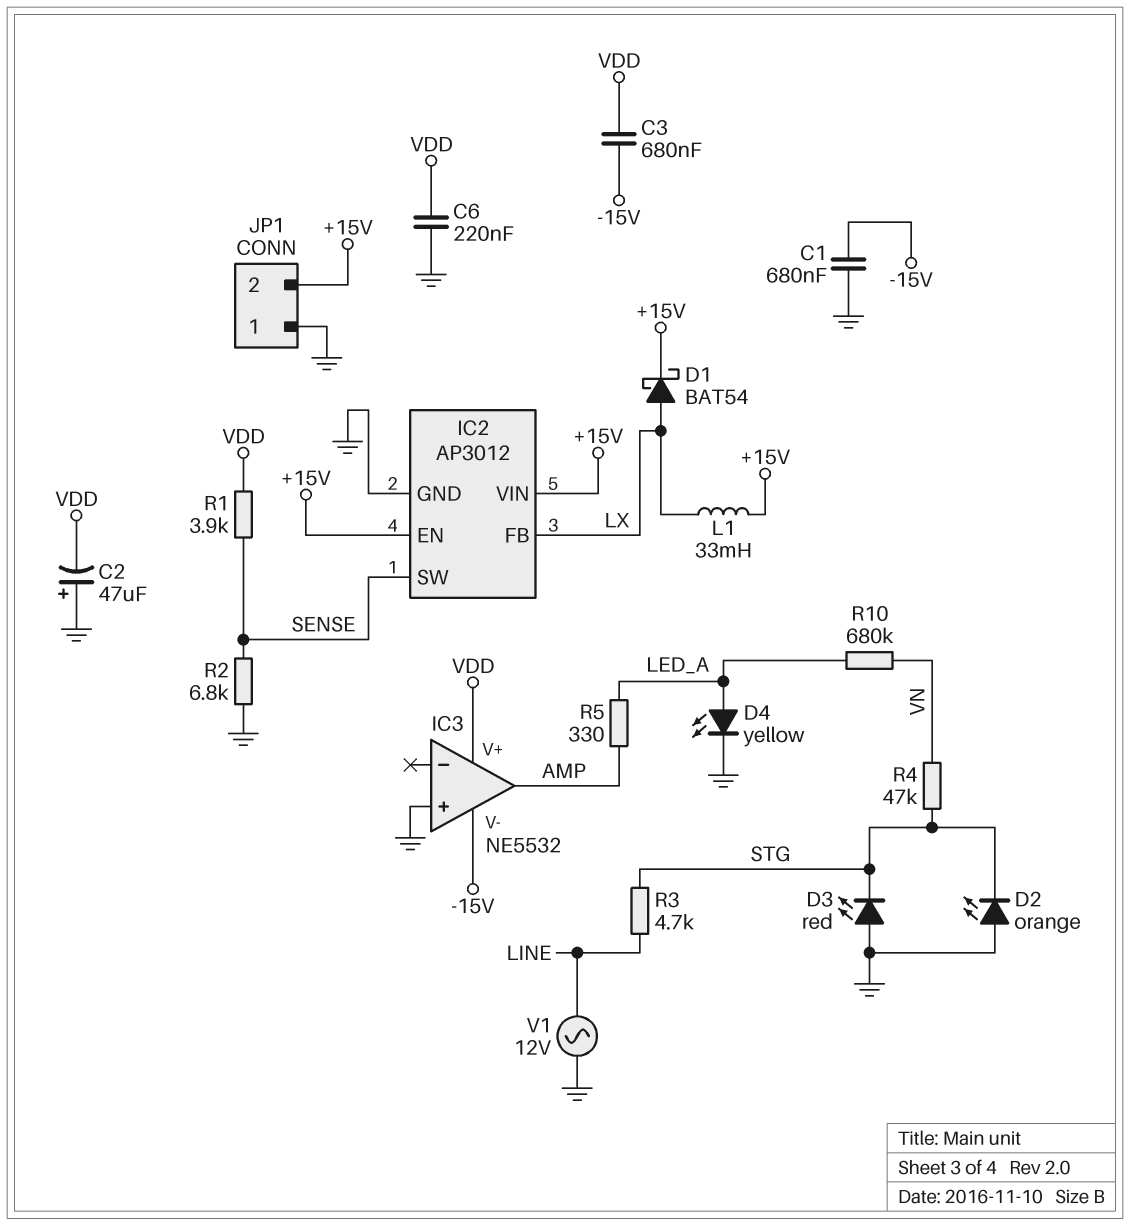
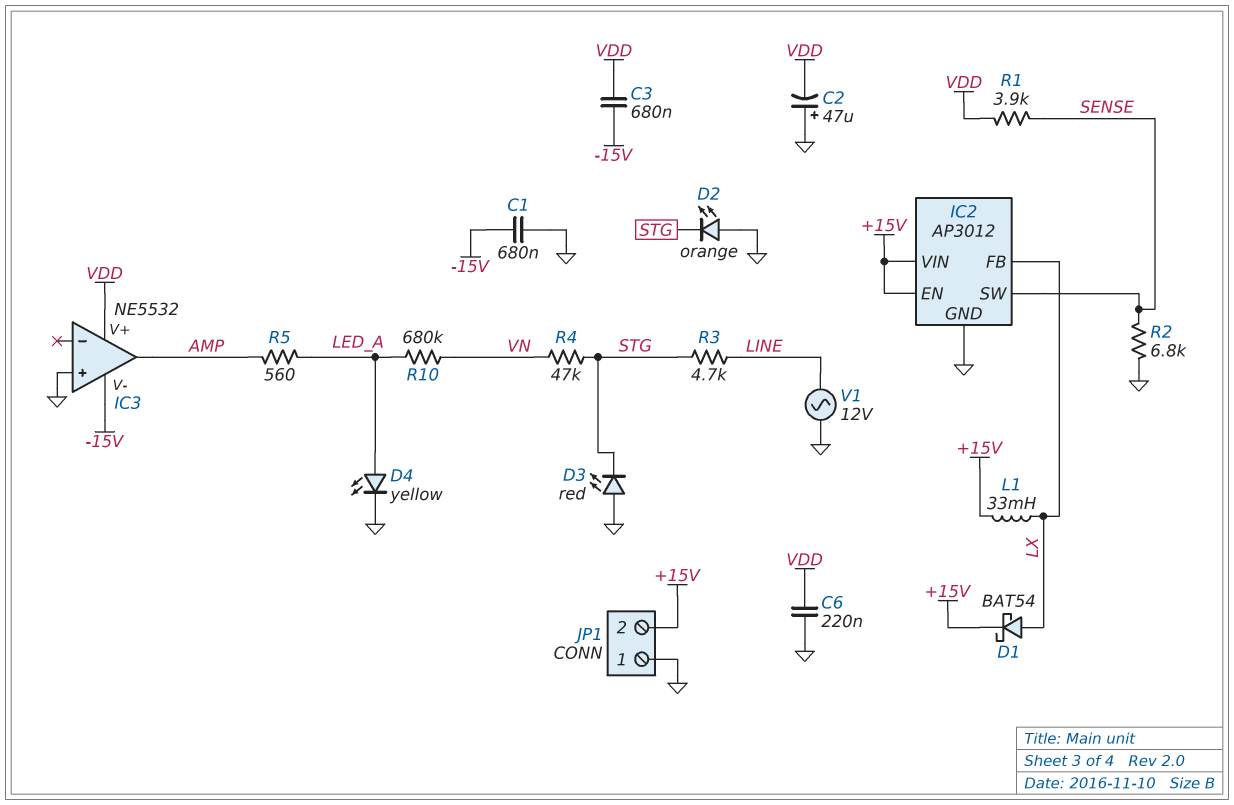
R5: 330 (AMP, LED_A) -> 560 (AMP, LED_A)

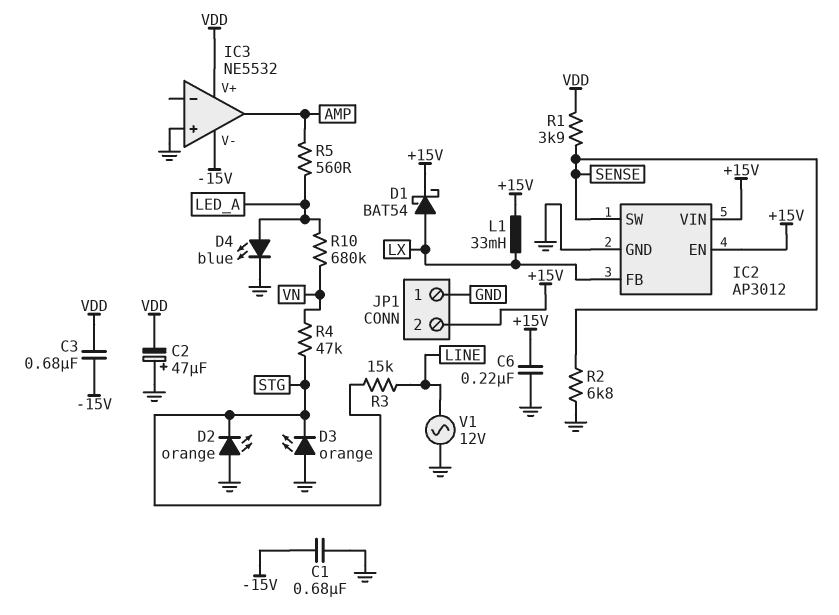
C6: 220nF (GND, VDD) -> 220nF (+15V, GND)
D3: LED red (A GND, K STG) -> LED orange (A GND, K STG)
D4: LED yellow (A LED_A, K GND) -> LED blue (A LED_A, K GND)
R3: 4.7k (LINE, STG) -> 15k (LINE, STG)

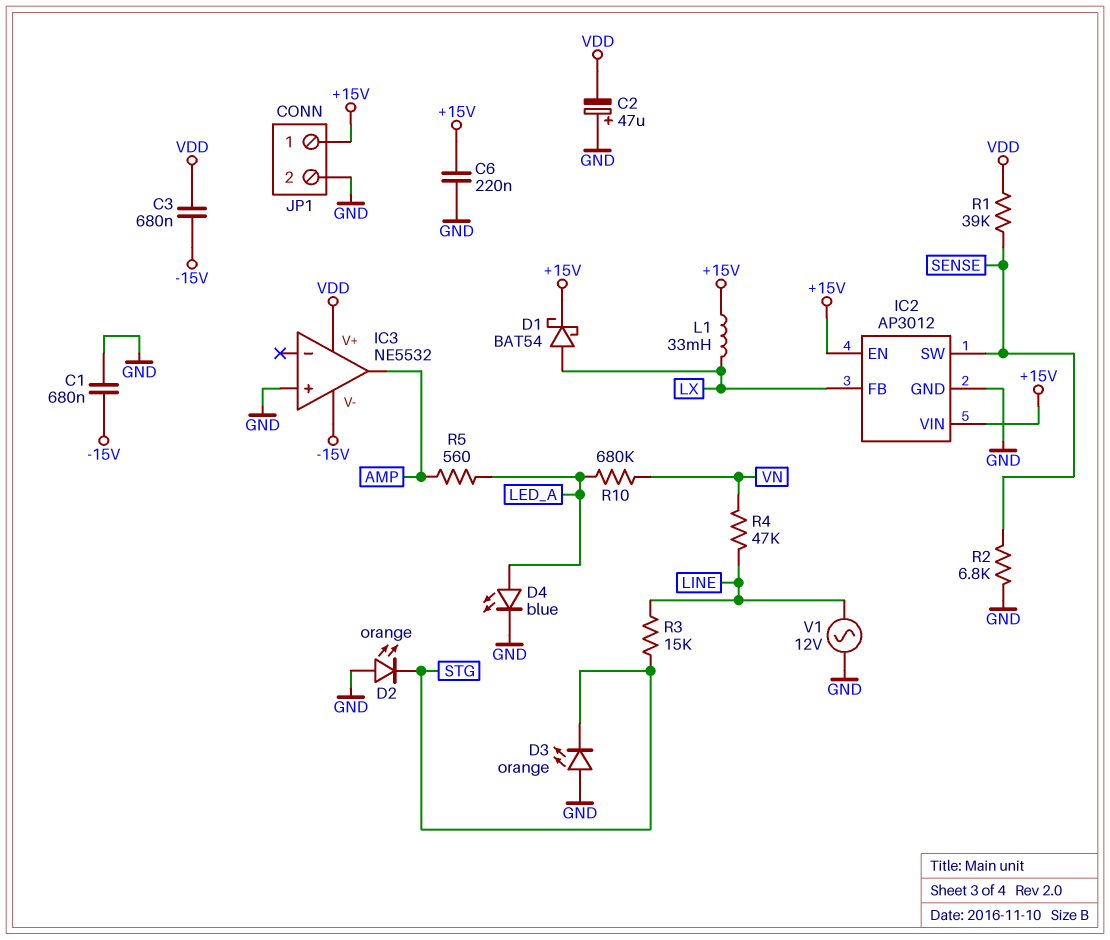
JP1 pin 1: GND -> +15V
JP1 pin 2: +15V -> GND
R1: 3.9k (SENSE, VDD) -> 39k (SENSE, VDD)
R4: 47k (STG, VN) -> 47k (LINE, VN)

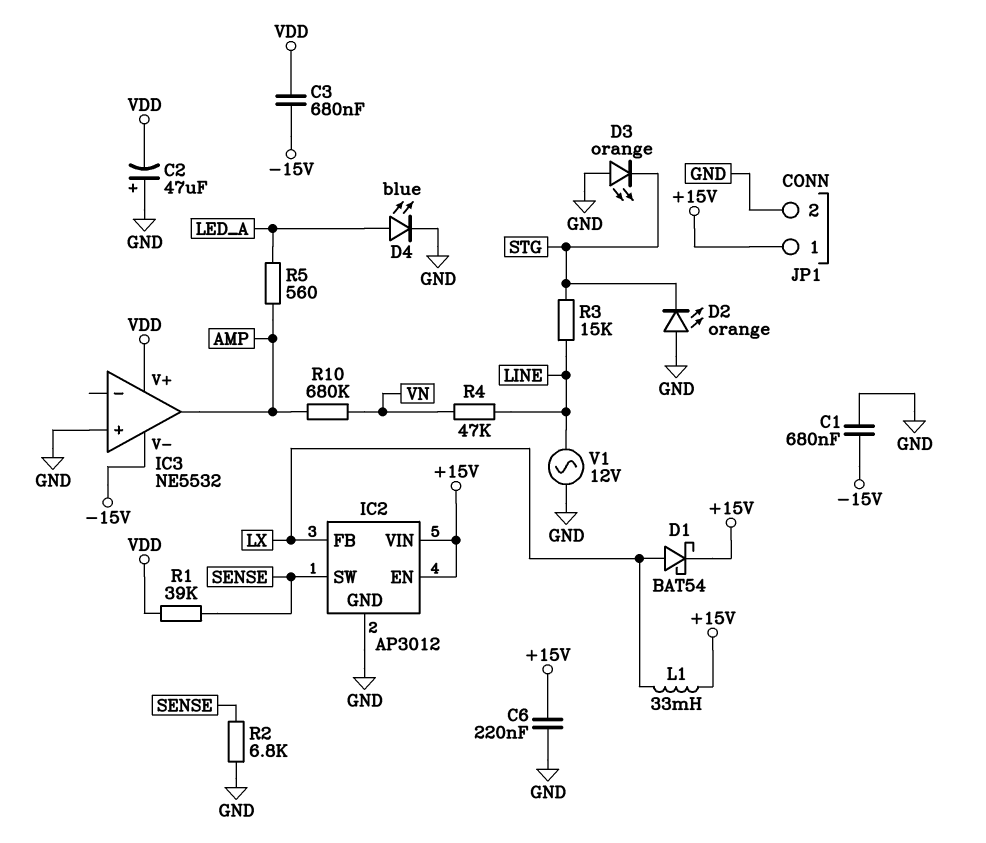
R10: 680k (LED_A, VN) -> 680k (AMP, VN)

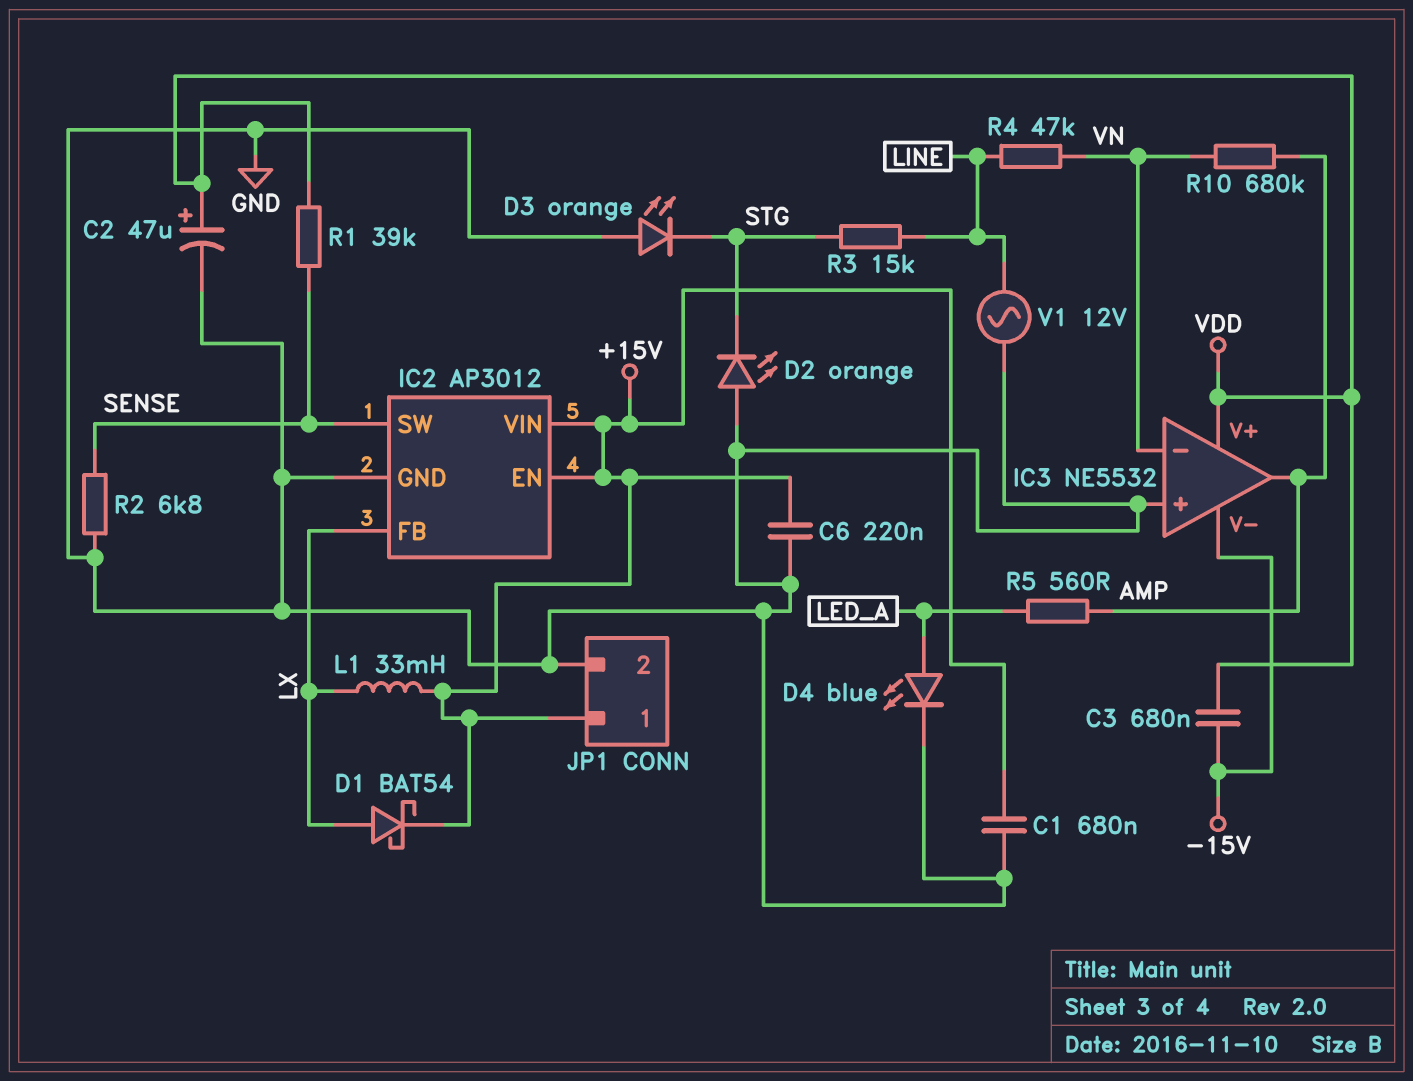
C1: 680nF (-15V, GND) -> 680nF (+15V, GND)
C2: 47uF (plus GND, minus VDD) -> 47uF (plus VDD, minus GND)
IC3 pin in-: none -> VN

